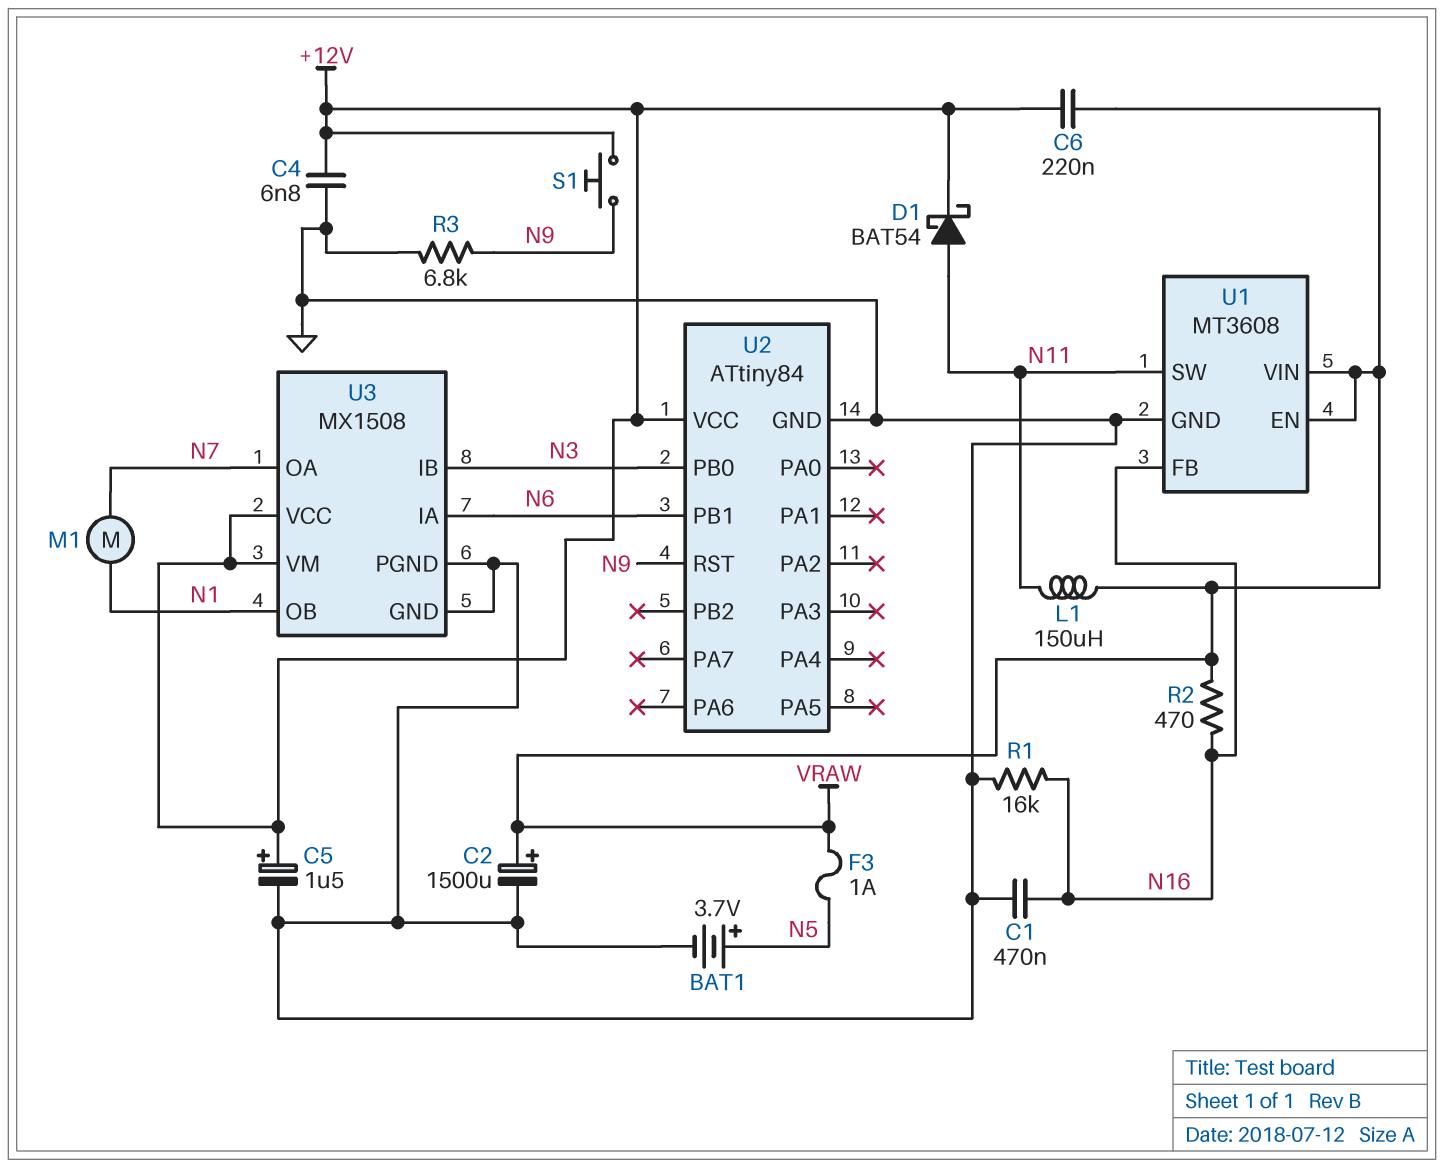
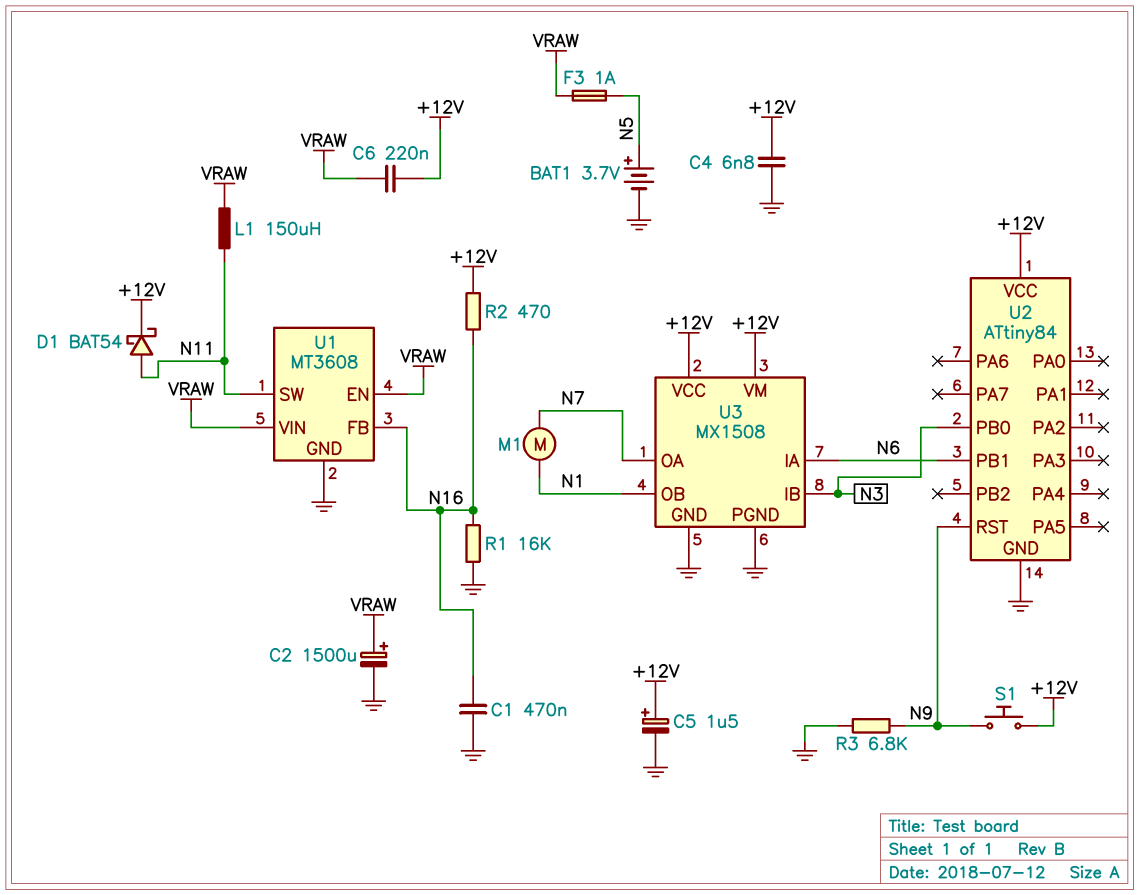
R2: 470 (N16, VRAW) -> 470 (+12V, N16)

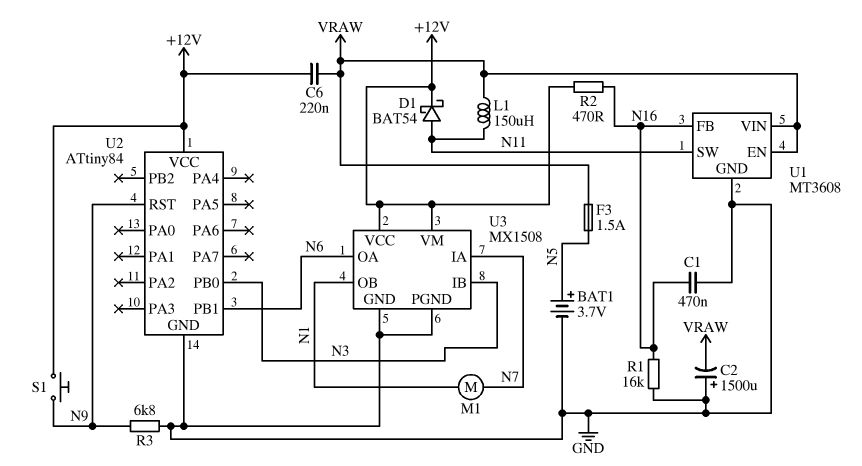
C2: 1500uF (plus VRAW, minus GND) -> 1500uF (plus GND, minus VRAW)
C4: 6.8nF (+12V, GND) -> none
C5: 1.5uF (plus +12V, minus GND) -> none
F3: 1A (N5, VRAW) -> 1.5A (N5, VRAW)
U3 pin IA: N6 -> N7
U3 pin OA: N7 -> N6

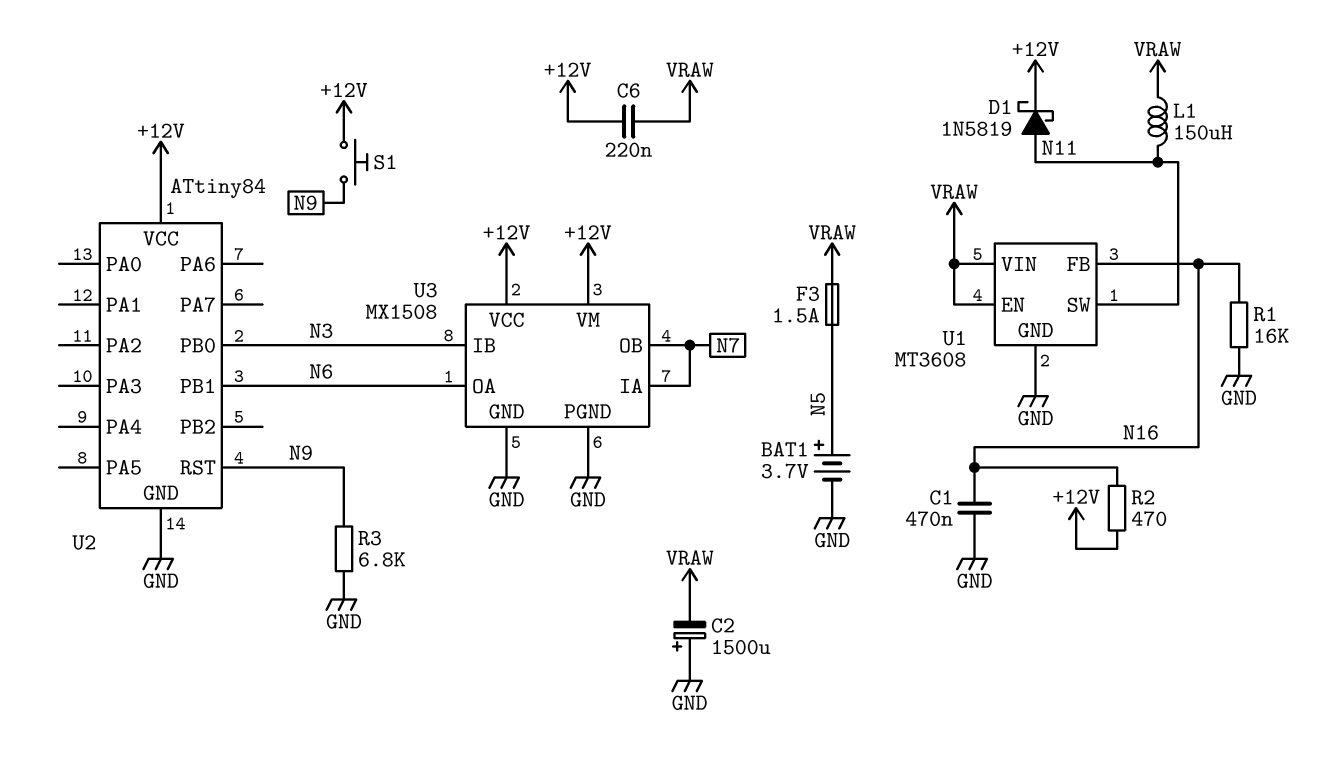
D1: schottky BAT54 (A N11, K +12V) -> schottky 1N5819 (A N11, K +12V)
M1: motor (N1, N7) -> none
U3 pin OB: N1 -> N7

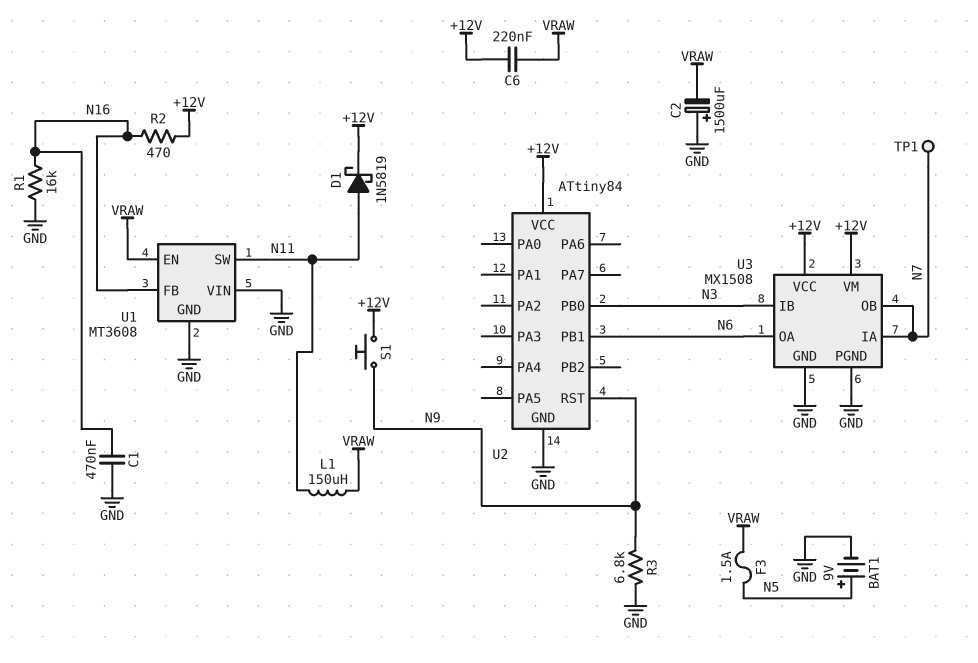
BAT1: 3.7V (plus N5, minus GND) -> 9V (plus N5, minus GND)
TP1: none -> test point (N7)
U1 pin VIN: VRAW -> GND

